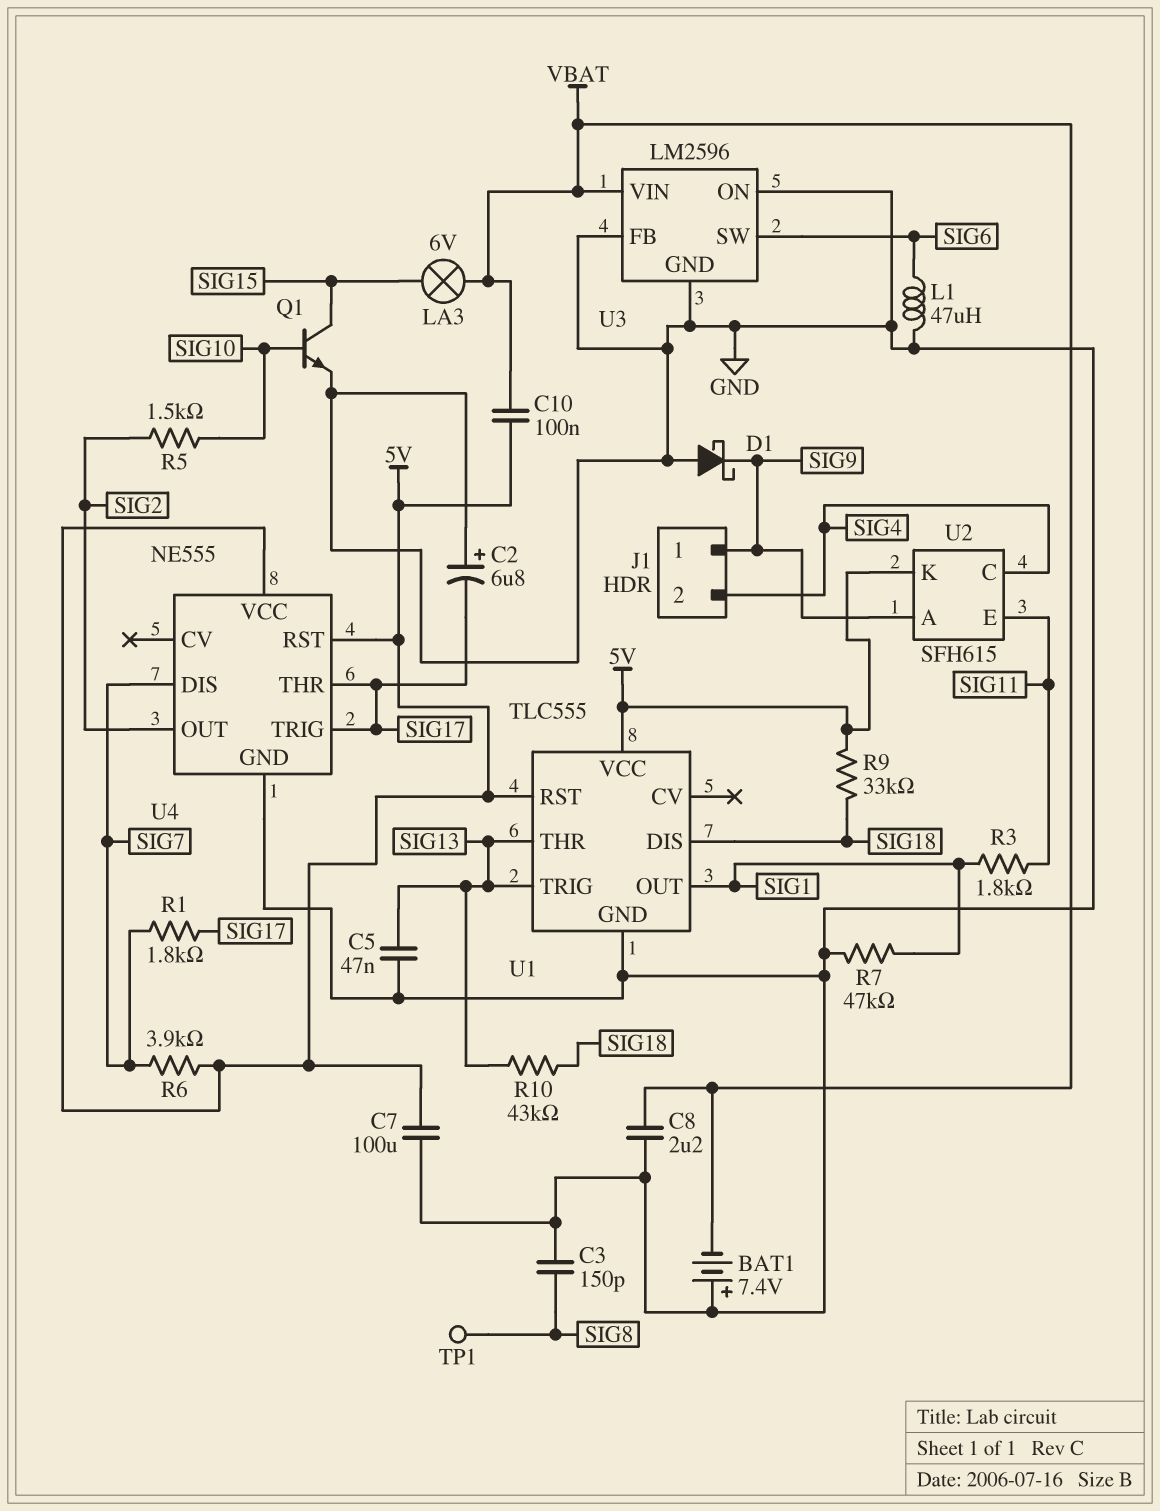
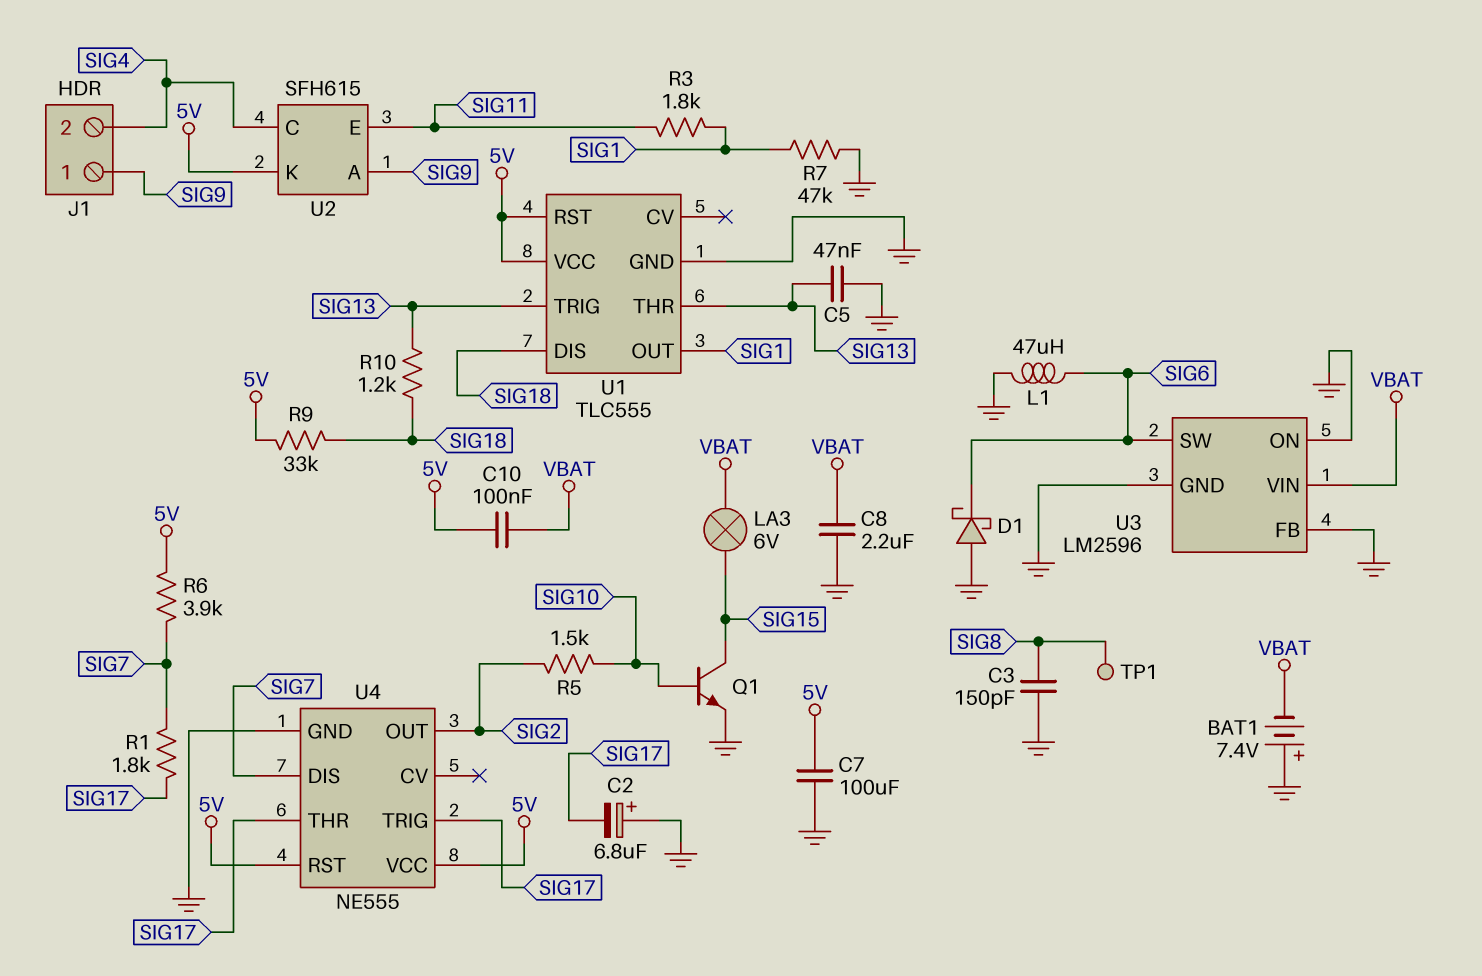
D1: schottky (A GND, K SIG9) -> schottky (A GND, K SIG6)
R10: 43k (SIG13, SIG18) -> 1.2k (SIG13, SIG18)

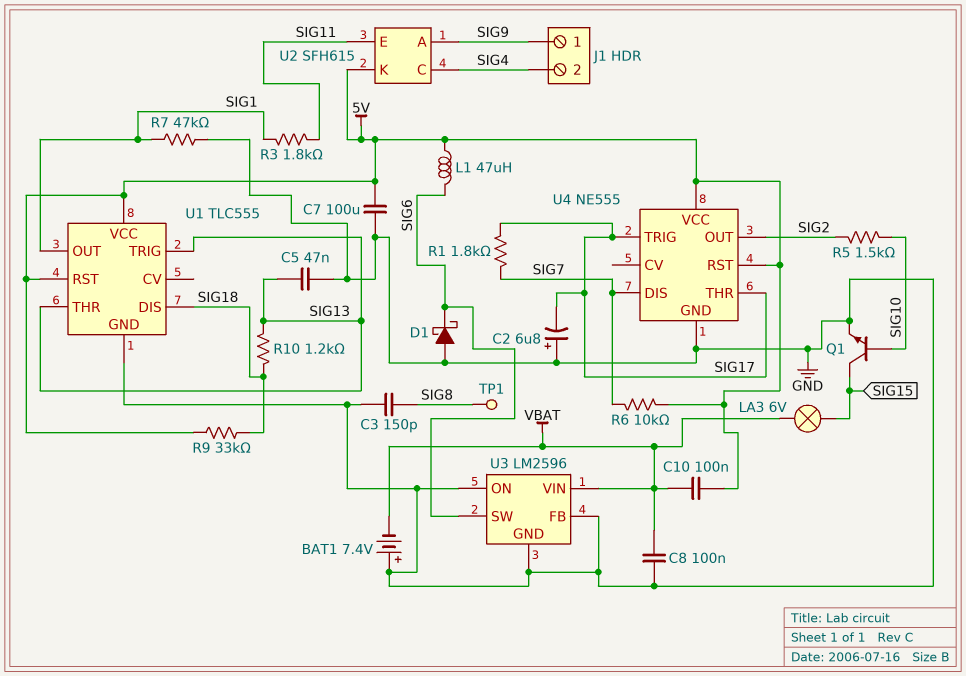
C8: 2.2uF (GND, VBAT) -> 100nF (GND, VBAT)
L1: 47uH (GND, SIG6) -> 47uH (5V, SIG6)
R6: 3.9k (5V, SIG7) -> 10k (5V, SIG7)

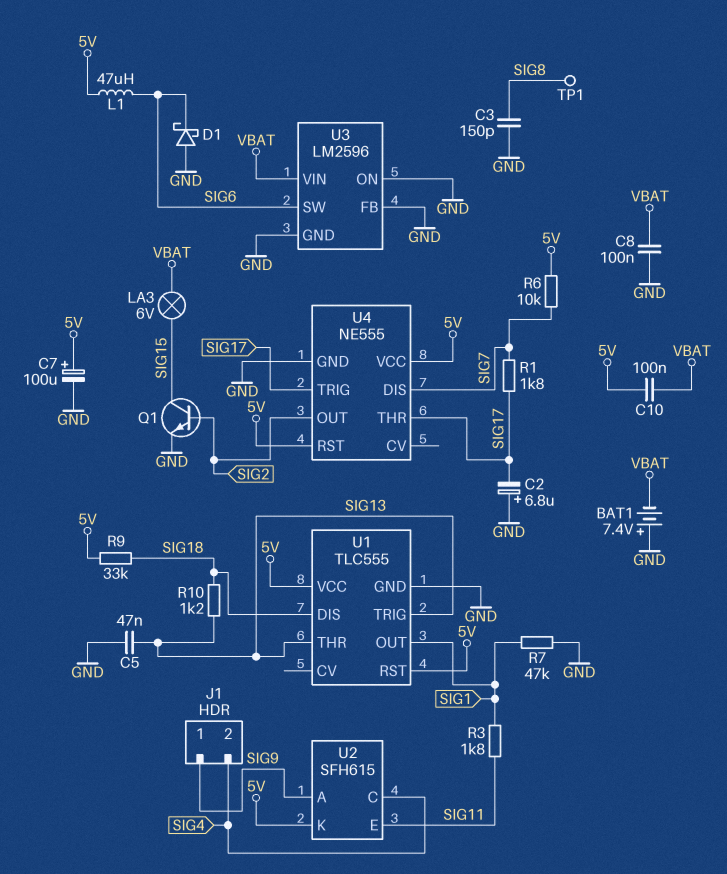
C7: 100uF (5V, GND) -> 100uF (plus 5V, minus GND)
Q1: NPN (B SIG10, C SIG15, E GND) -> NPN (B SIG2, C SIG15, E GND)
R5: 1.5k (SIG2, SIG10) -> none

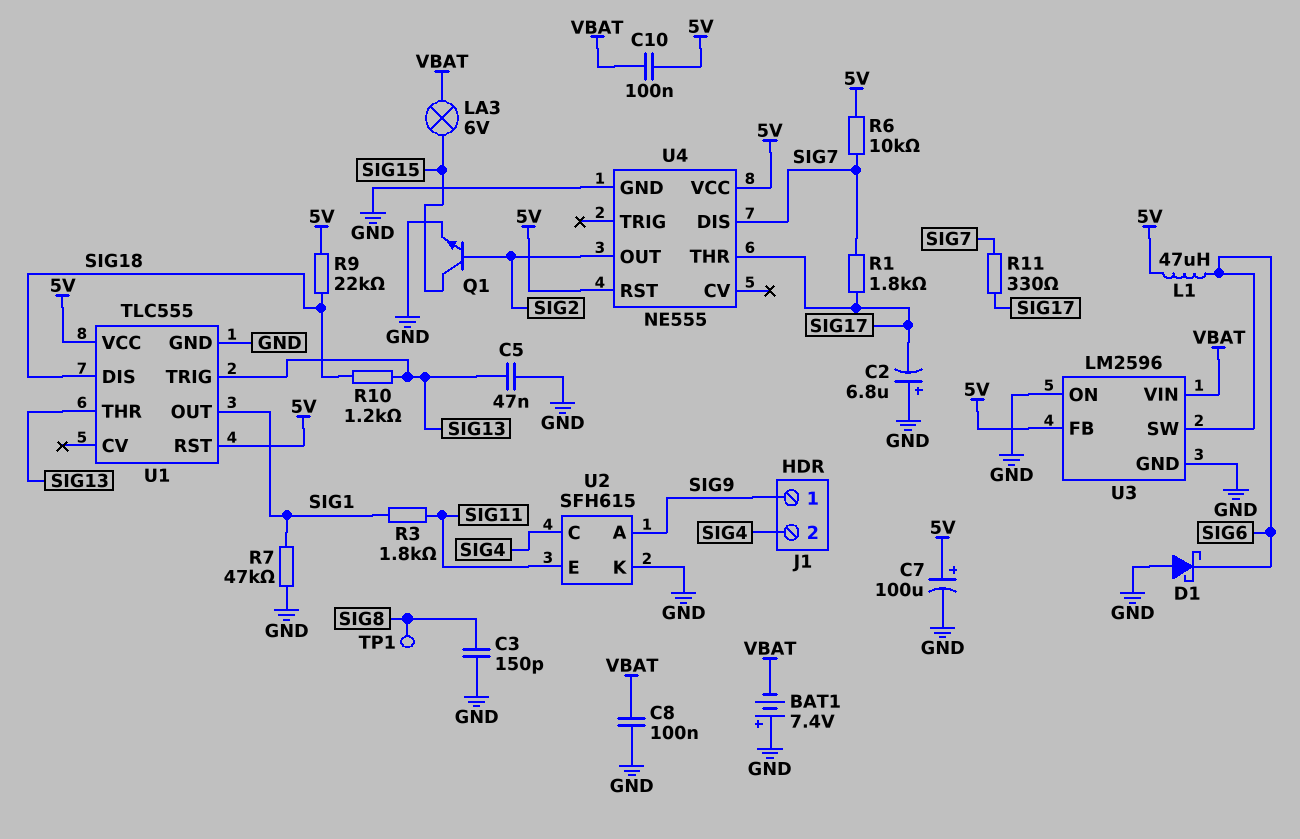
R9: 33k (5V, SIG18) -> 22k (5V, SIG18)
R11: none -> 330 (SIG7, SIG17)
U2 pin K: 5V -> GND
U3 pin FB: GND -> 5V
U4 pin TRIG: SIG17 -> none

